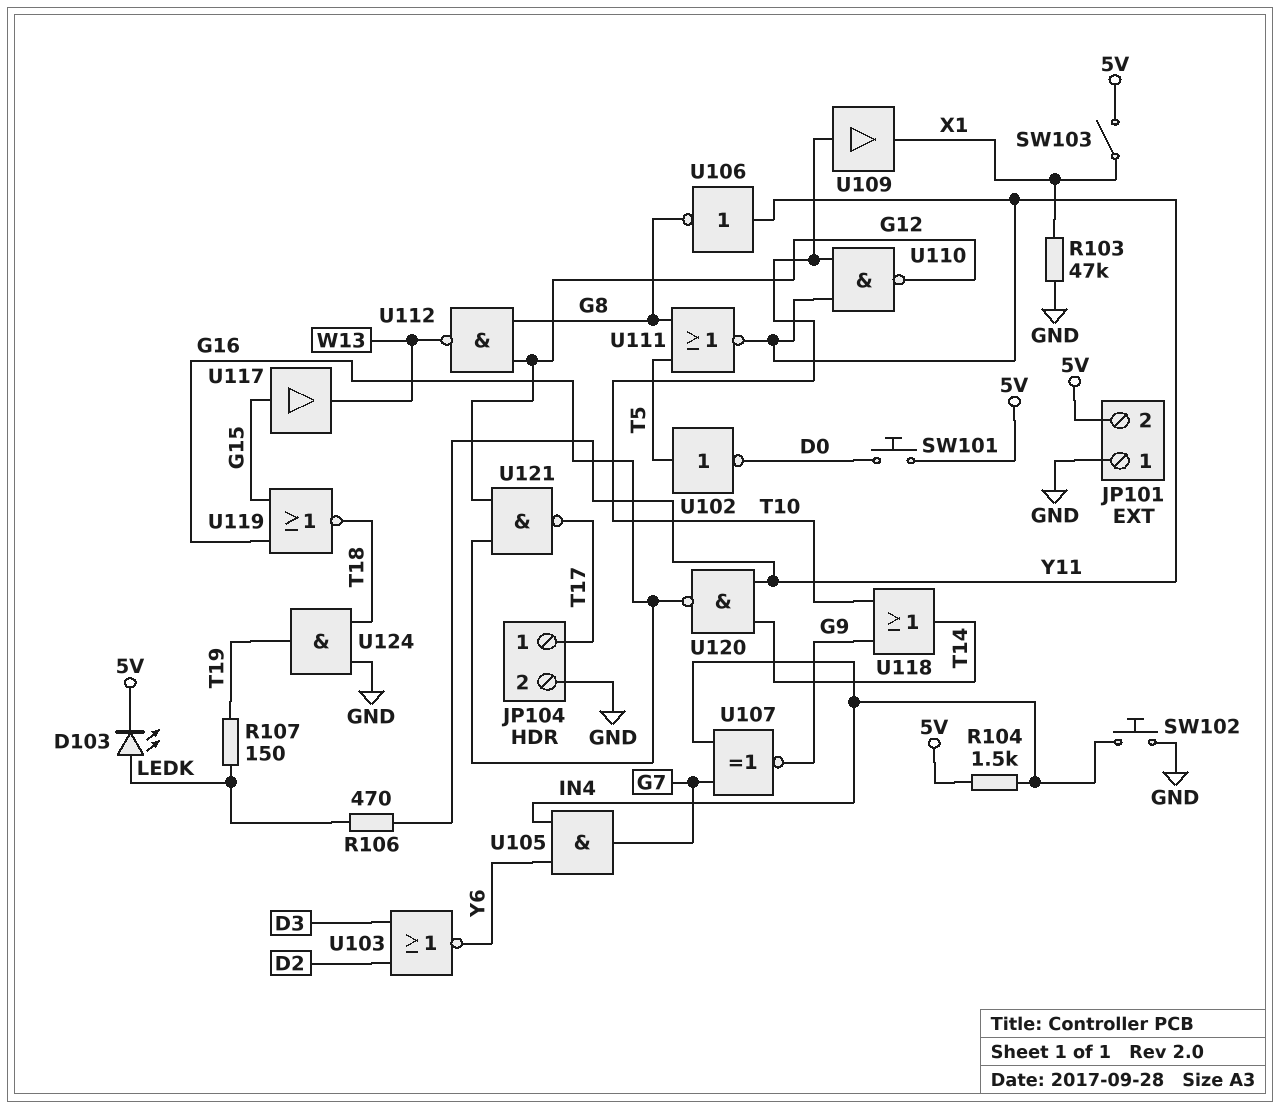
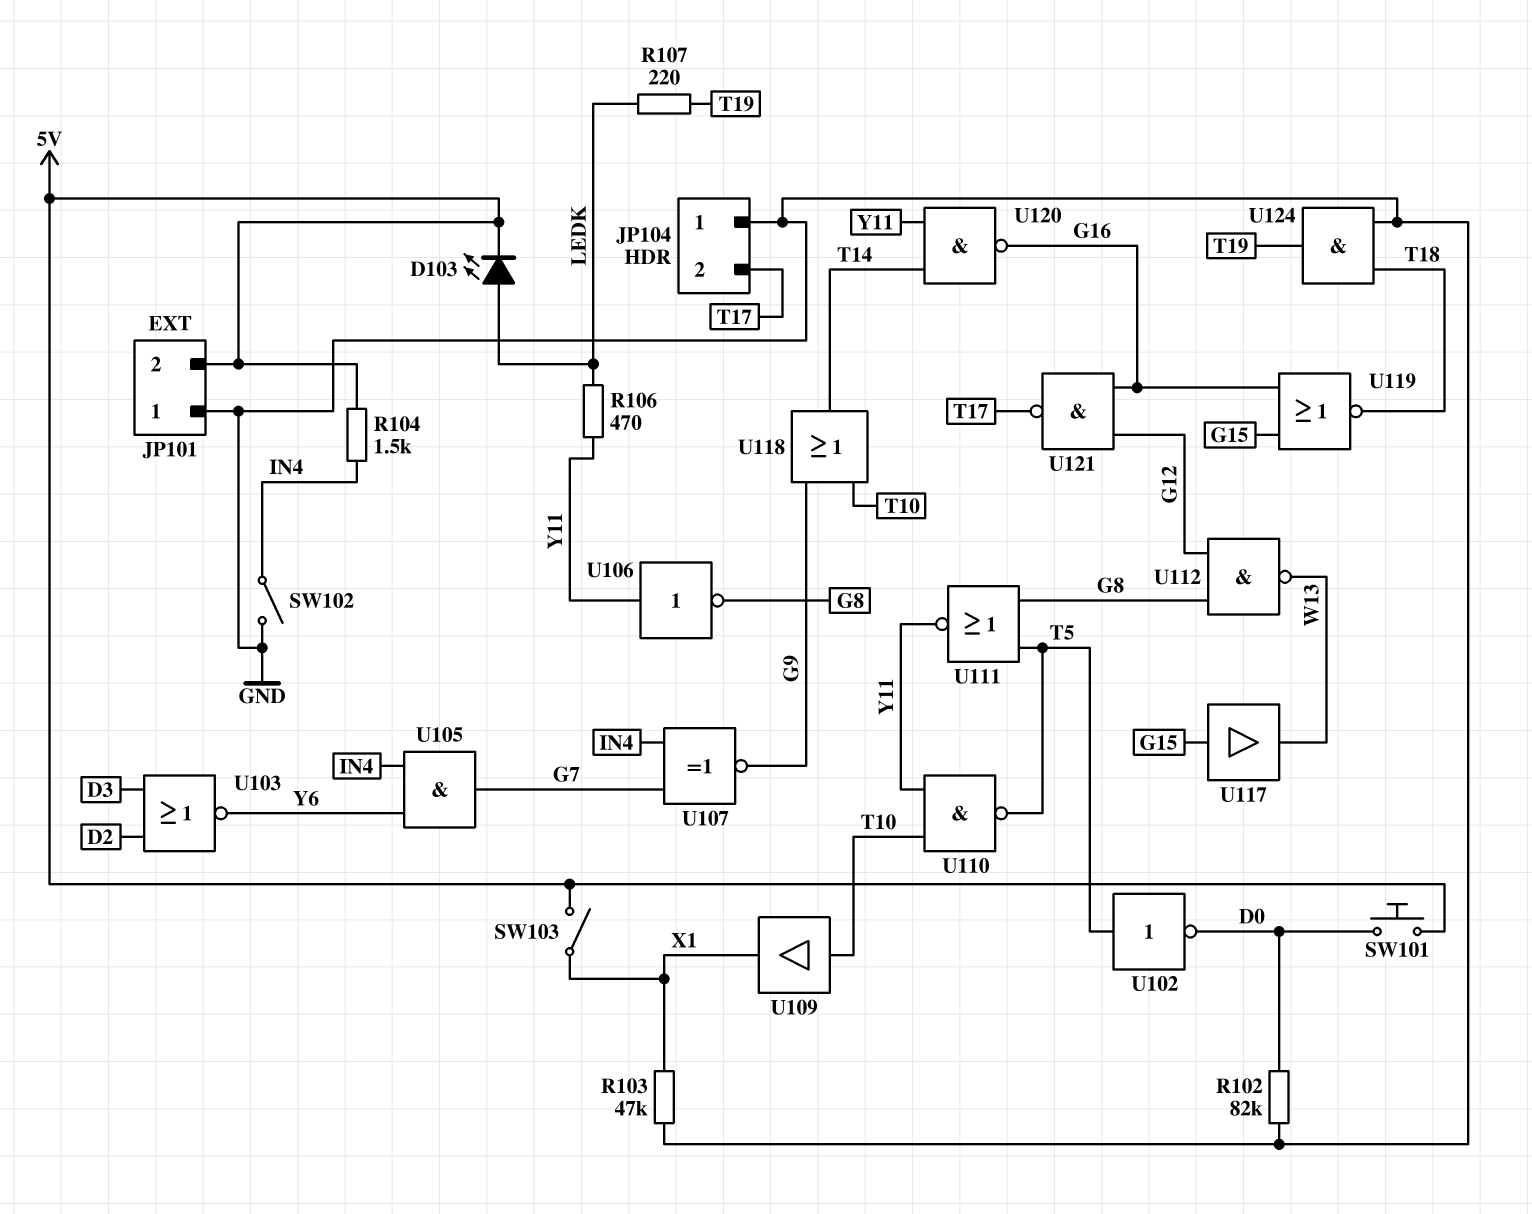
JP104 pin 1: T17 -> GND
JP104 pin 2: GND -> T17
R102: none -> 82k (D0, GND)
R107: 150 (LEDK, T19) -> 220 (LEDK, T19)
SW102: button (GND, IN4) -> switch (GND, IN4)
U110: NAND (in T10, in Y11, out G12) -> NAND (in T10, in Y11, out T5)

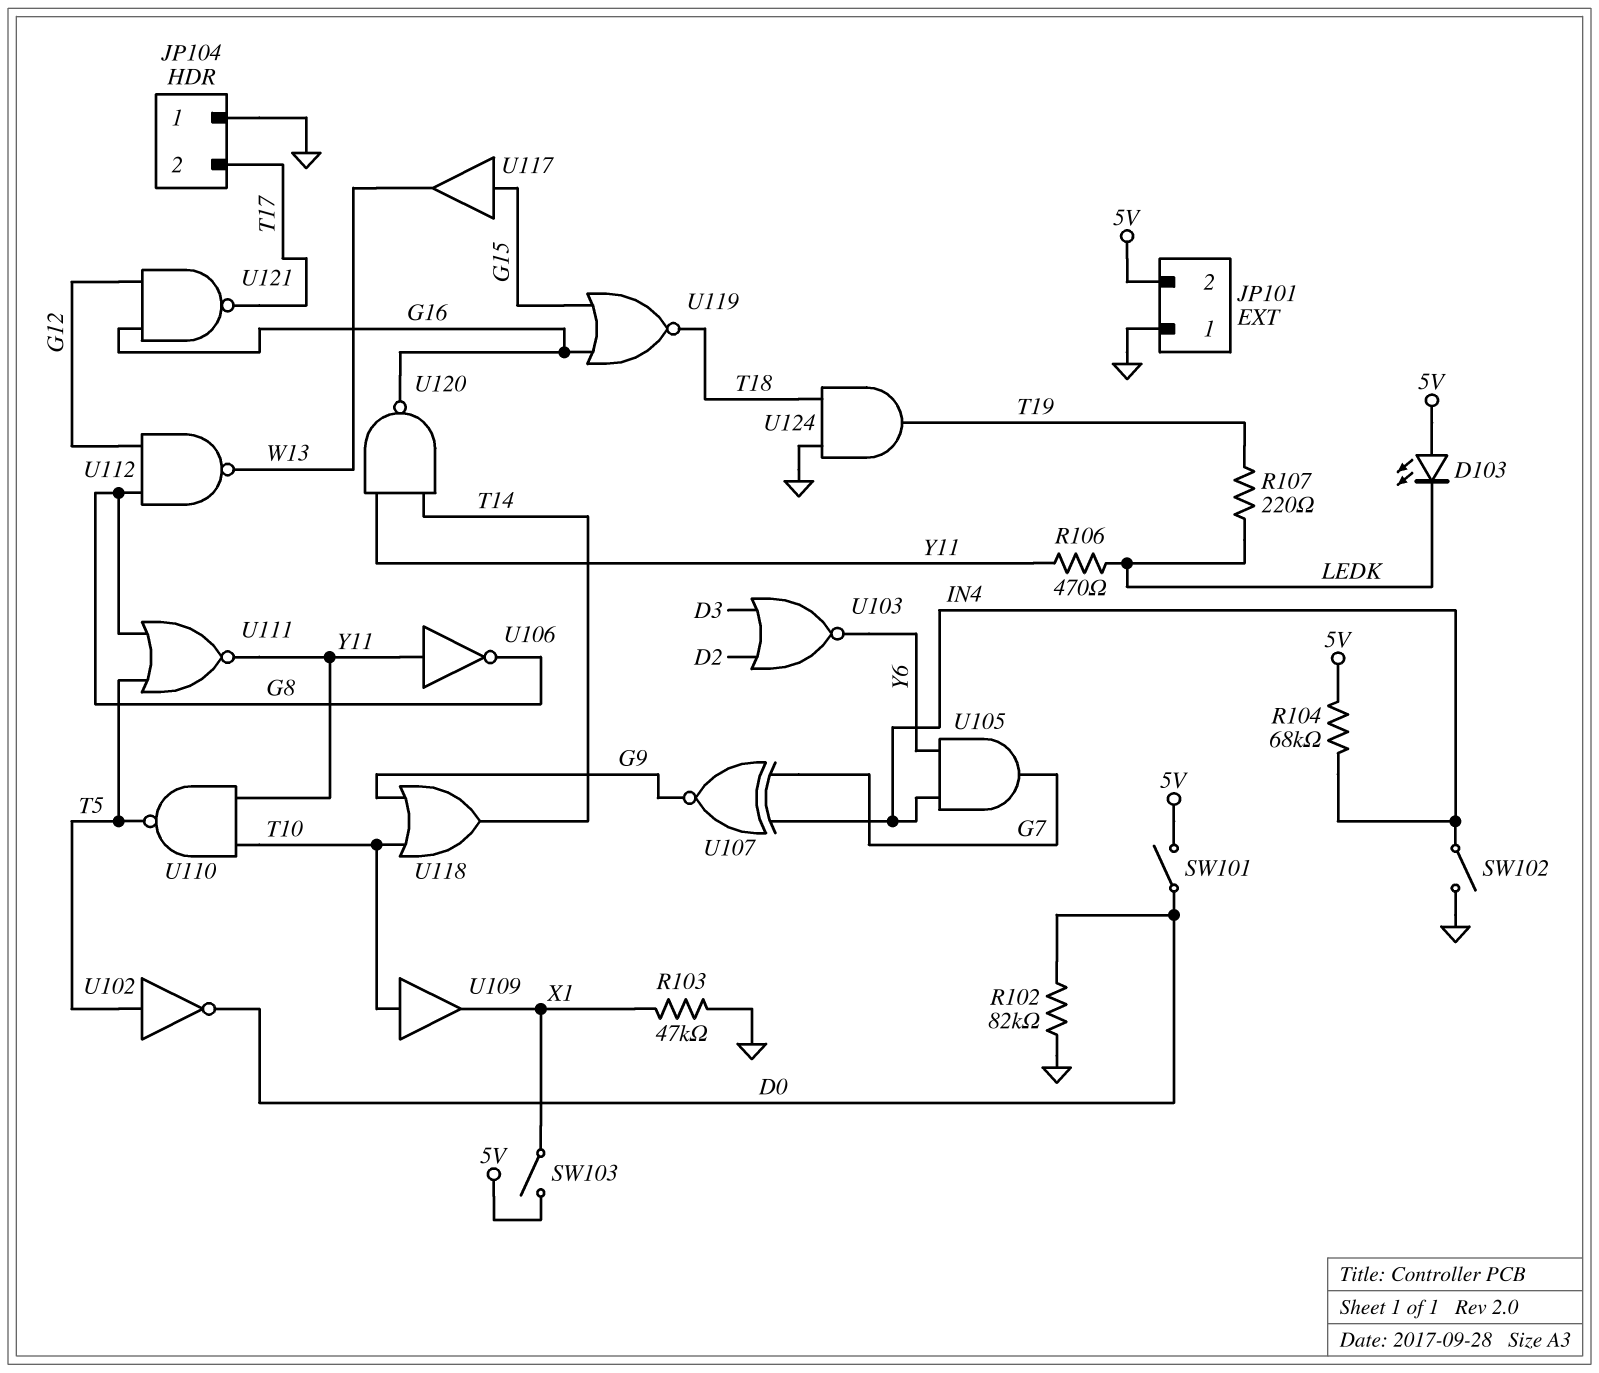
D103: LED (A LEDK, K 5V) -> LED (A 5V, K LEDK)
R104: 1.5k (5V, IN4) -> 68k (5V, IN4)
SW101: button (5V, D0) -> switch (5V, D0)

